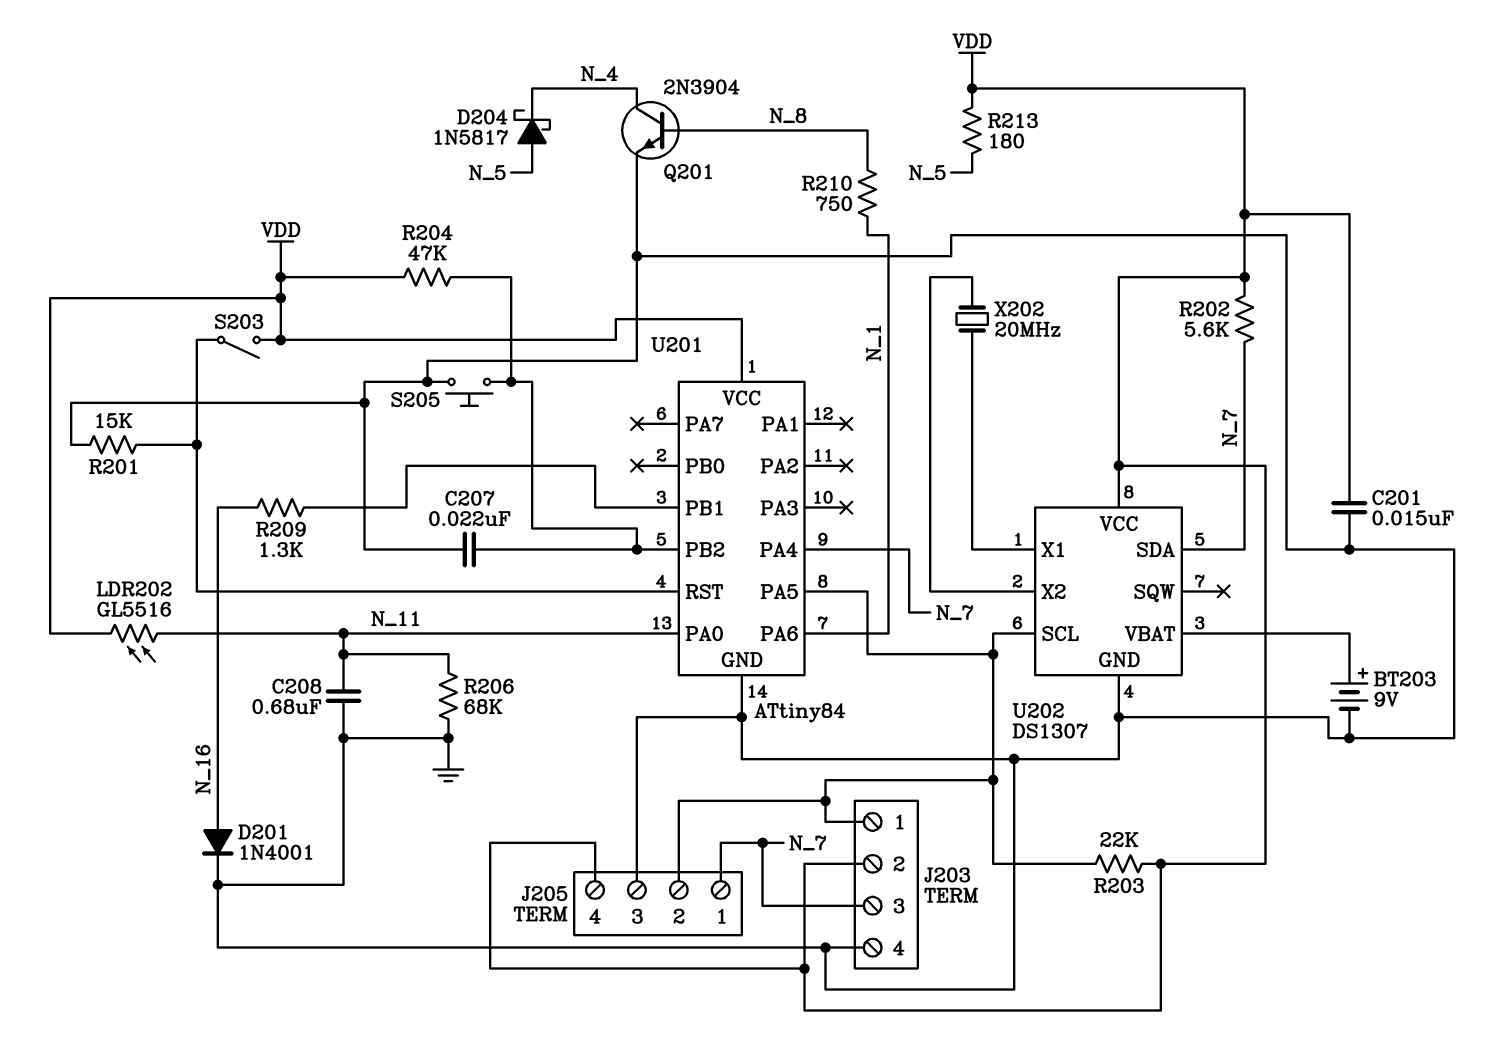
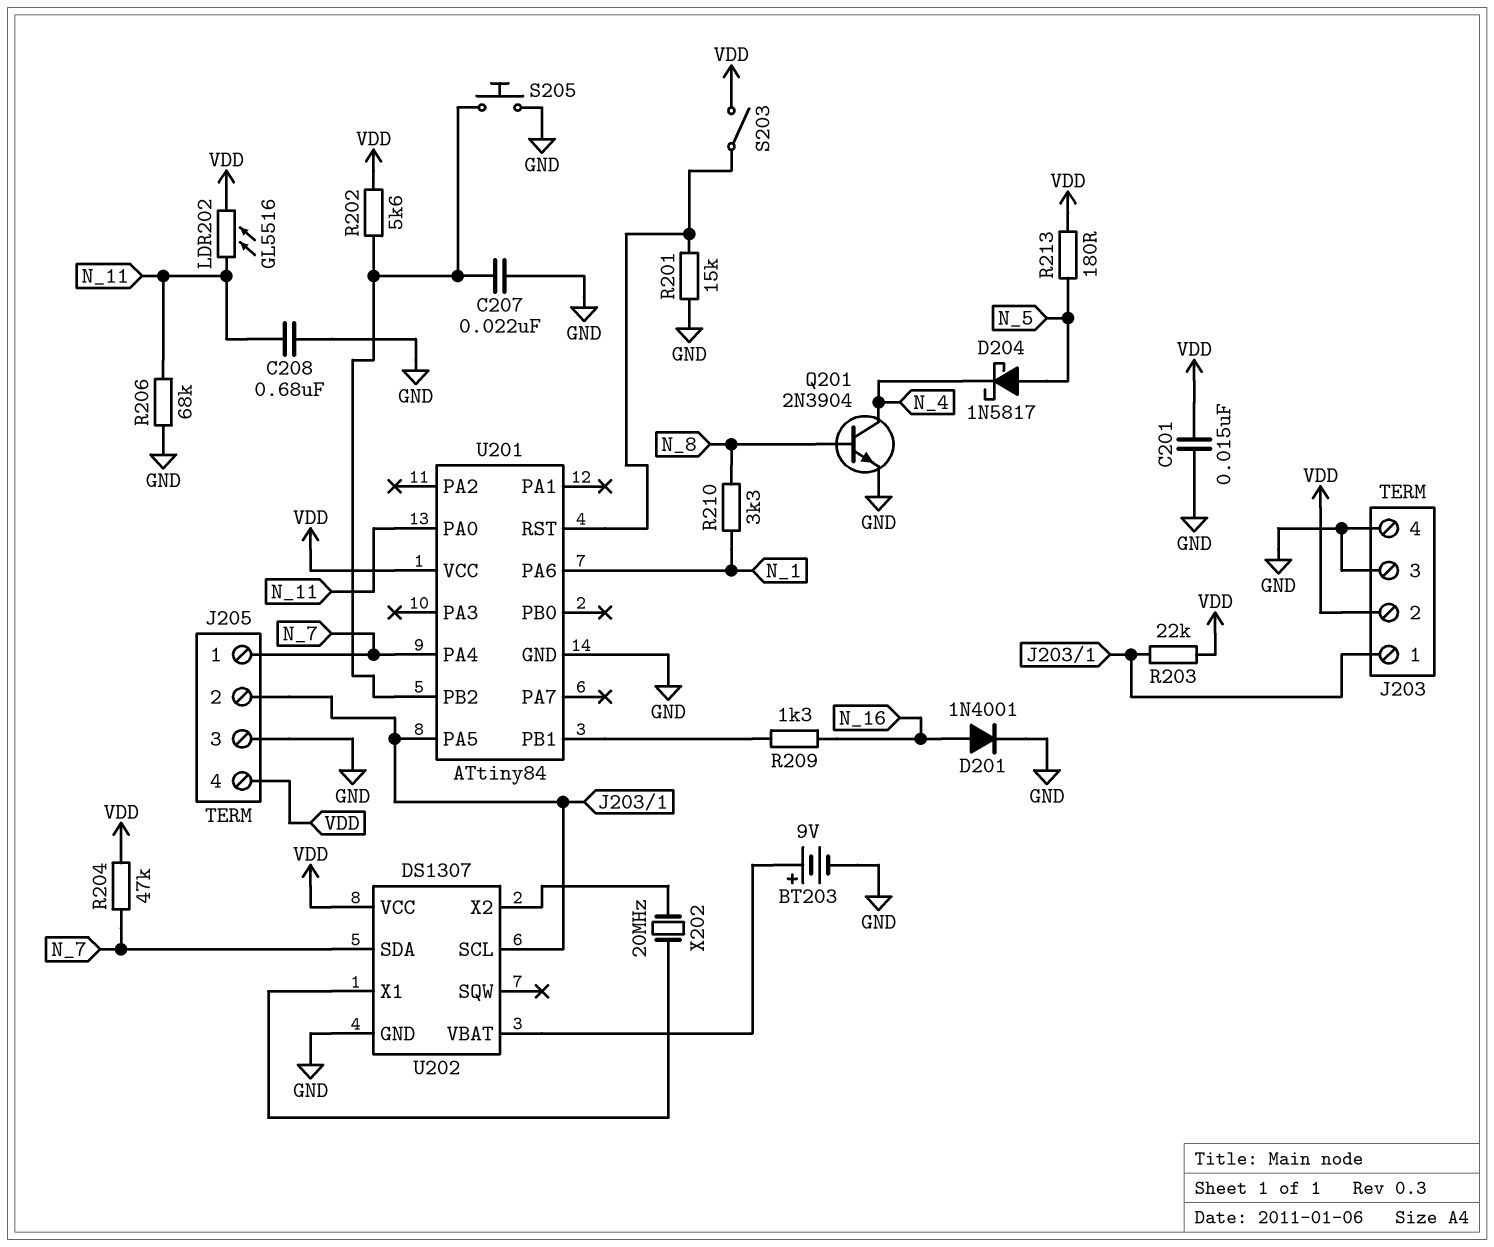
J203 pin 3: N_7 -> GND
R202: 5.6k (N_7, VDD) -> 5.6k (U201/PB2, VDD)
R204: 47k (U201/PB2, VDD) -> 47k (N_7, VDD)
R210: 750 (N_1, N_8) -> 3.3k (N_1, N_8)

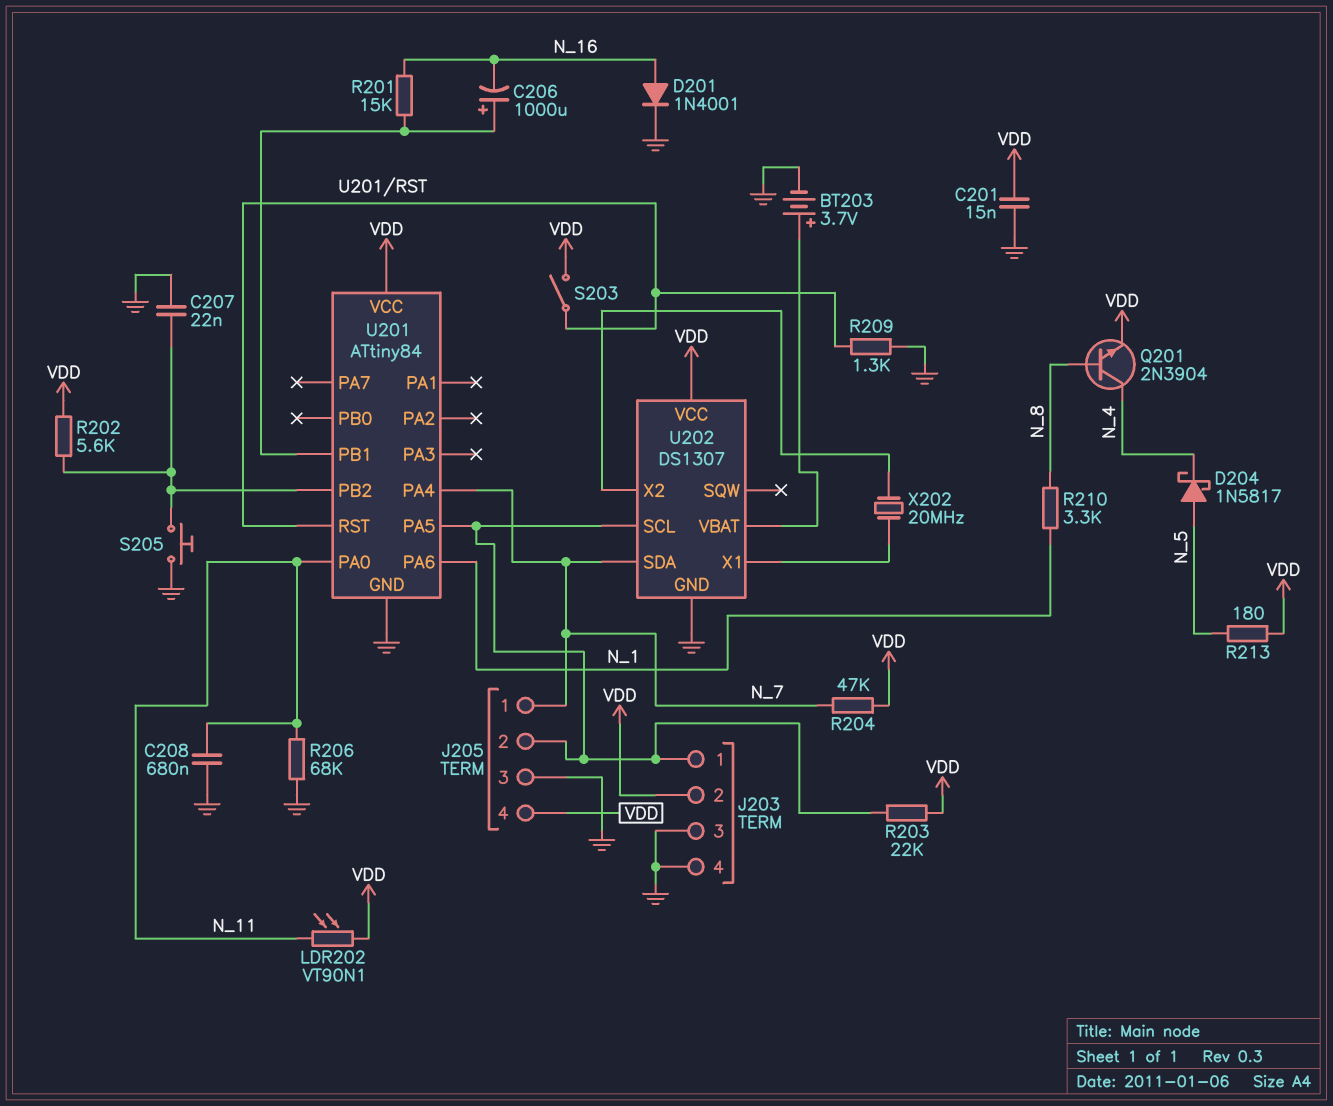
BT203: 9V (plus U202/VBAT, minus GND) -> 3.7V (plus U202/VBAT, minus GND)
C206: none -> 1000uF (plus U201/PB1, minus N_16)
LDR202: GL5516 (N_11, VDD) -> VT90N1 (N_11, VDD)
Q201: NPN 2N3904 (B N_8, C N_4, E GND) -> NPN 2N3904 (B N_8, C N_4, E VDD)
R201: 15k (GND, U201/RST) -> 15k (N_16, U201/PB1)
R209: 1.3k (N_16, U201/PB1) -> 1.3k (GND, U201/RST)

